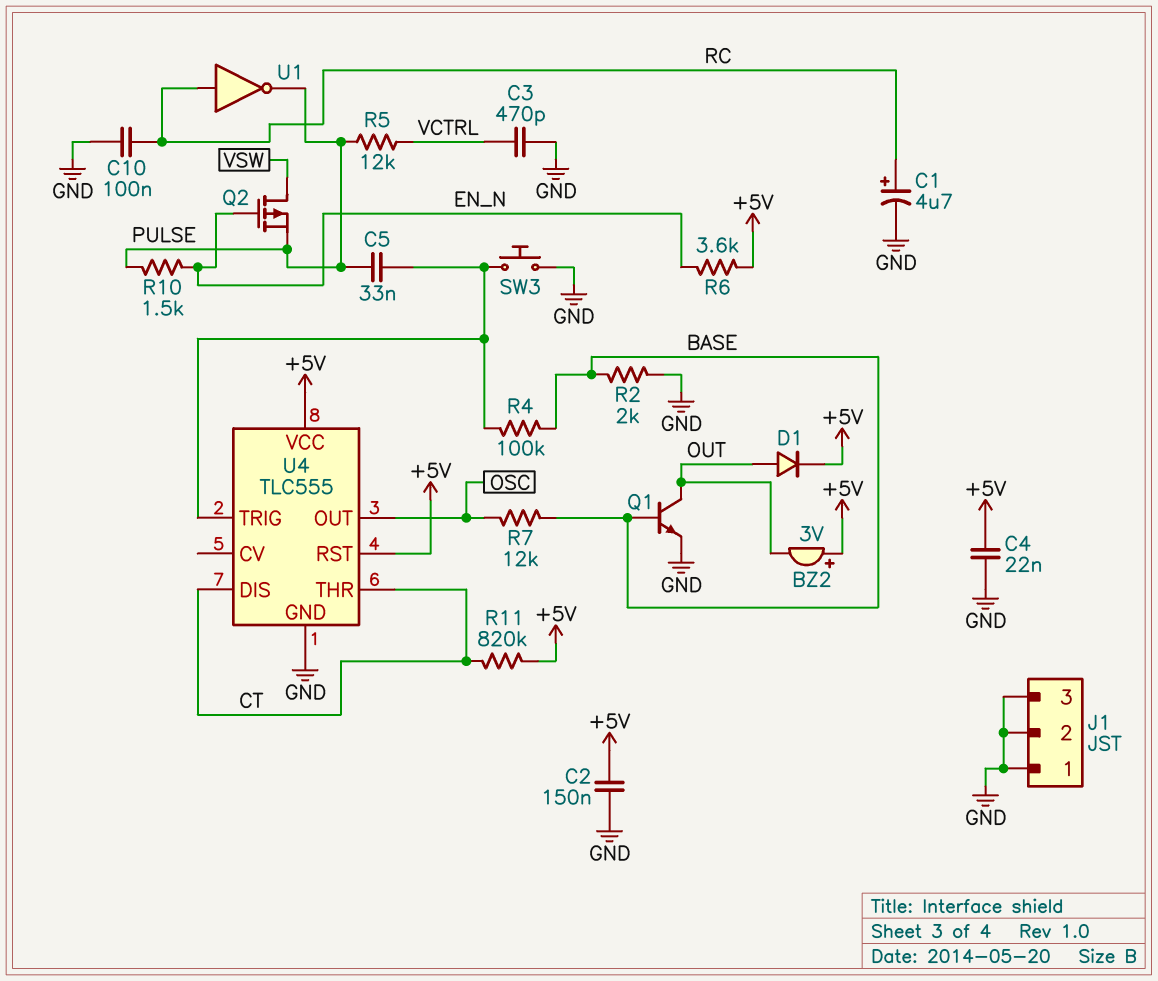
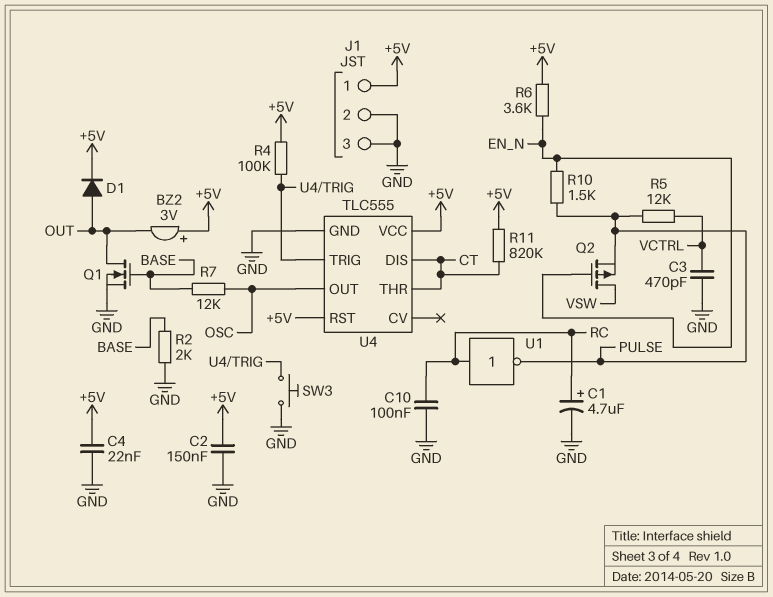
C5: 33nF (PULSE, U4/TRIG) -> none
J1 pin 1: GND -> +5V
Q1: NPN (B BASE, C OUT, E GND) -> NMOS (G BASE, D OUT, S GND)
R4: 100k (BASE, U4/TRIG) -> 100k (+5V, U4/TRIG)

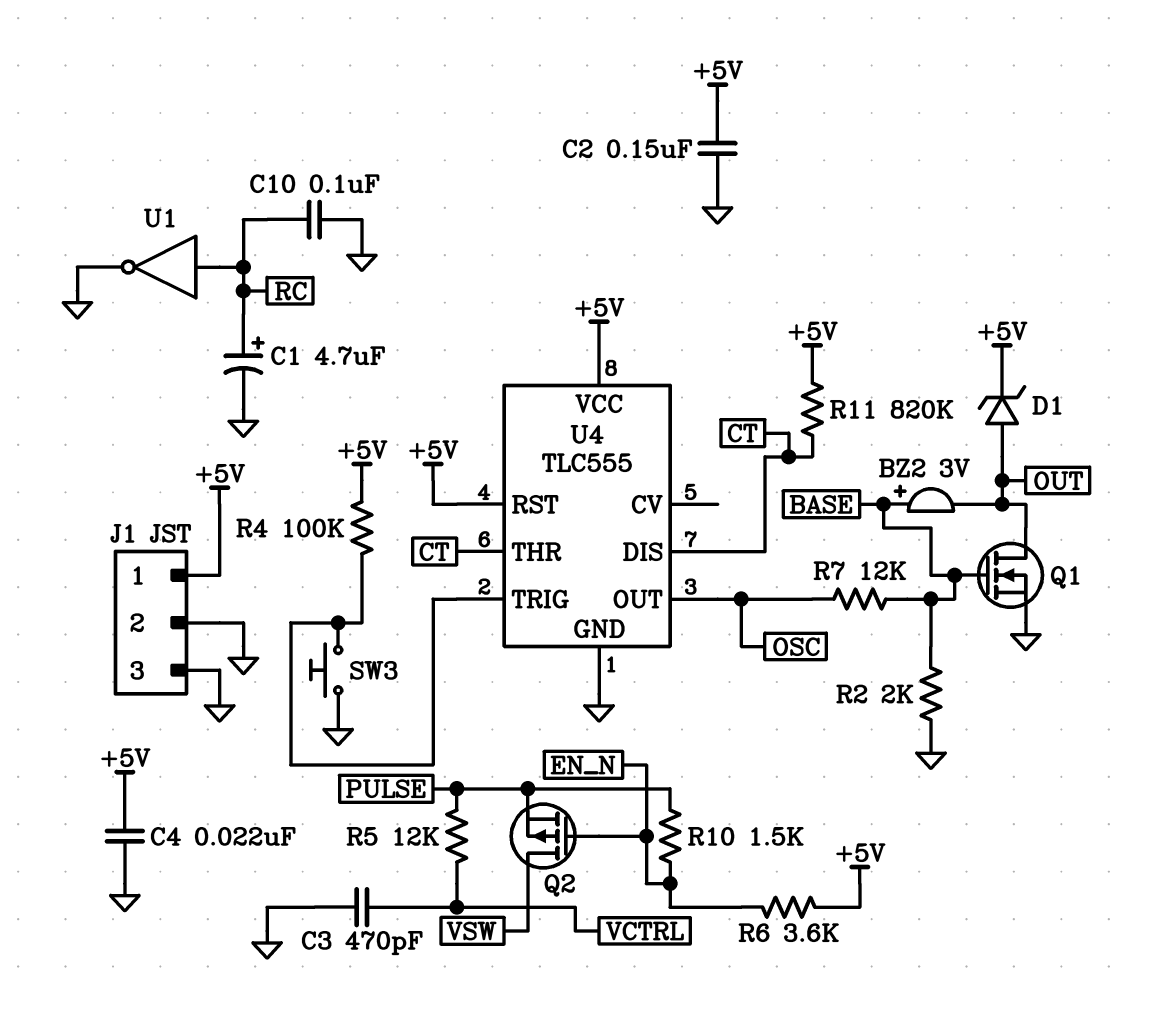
BZ2: buzzer 3V (plus +5V, minus OUT) -> buzzer 3V (plus BASE, minus OUT)
D1: diode (A OUT, K +5V) -> zener (A OUT, K +5V)
U1: NOT (in RC, out PULSE) -> NOT (in RC, out GND)

